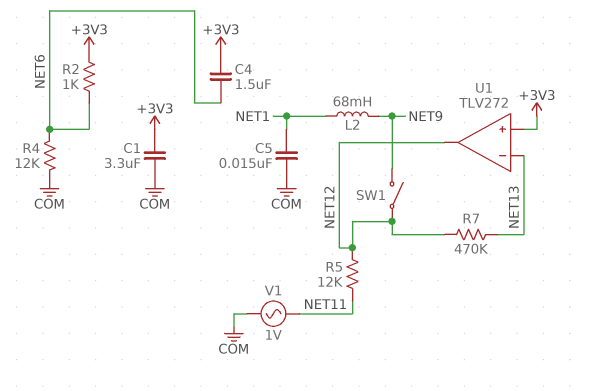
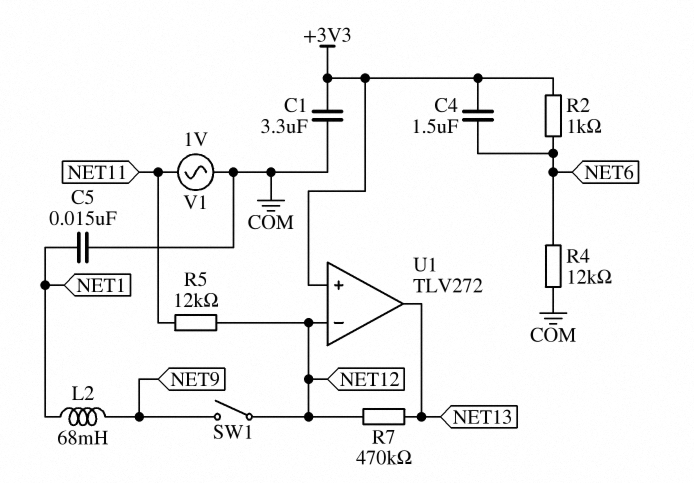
U1 pin in-: NET13 -> NET12
U1 pin out: NET12 -> NET13

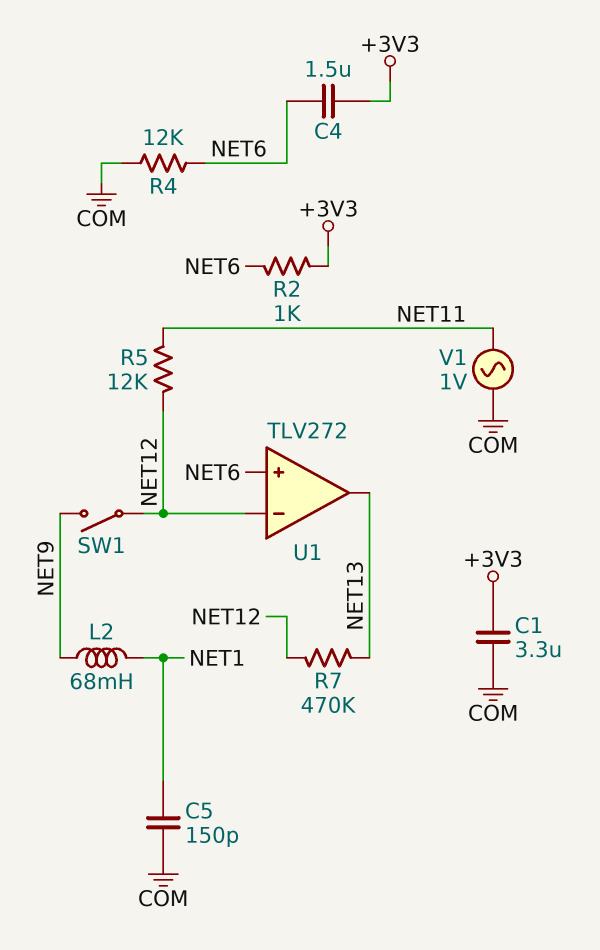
C5: 15nF (COM, NET1) -> 150pF (COM, NET1)
U1 pin in+: +3V3 -> NET6

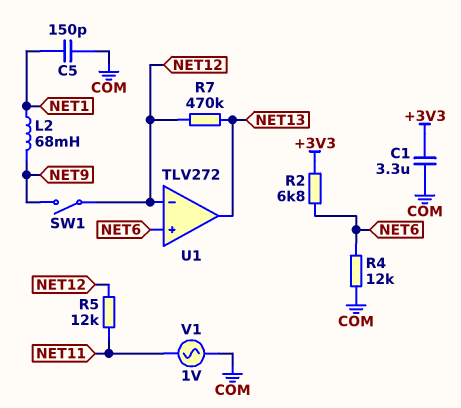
C4: 1.5uF (+3V3, NET6) -> none
R2: 1k (+3V3, NET6) -> 6.8k (+3V3, NET6)

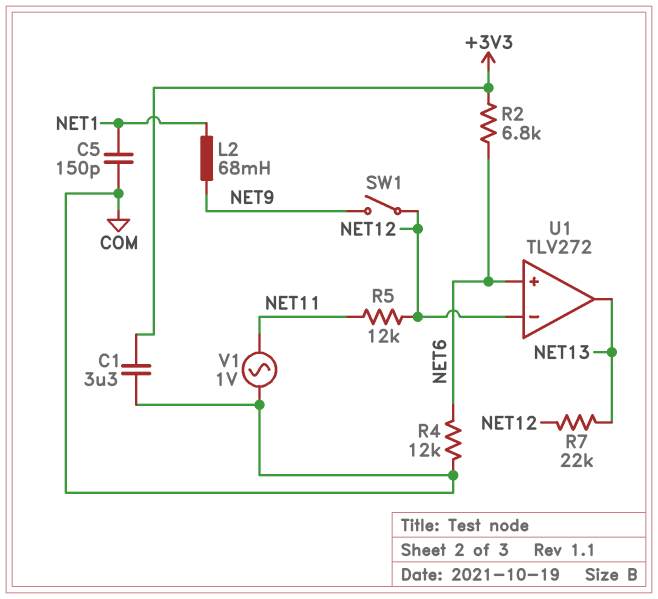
R7: 470k (NET12, NET13) -> 22k (NET12, NET13)

